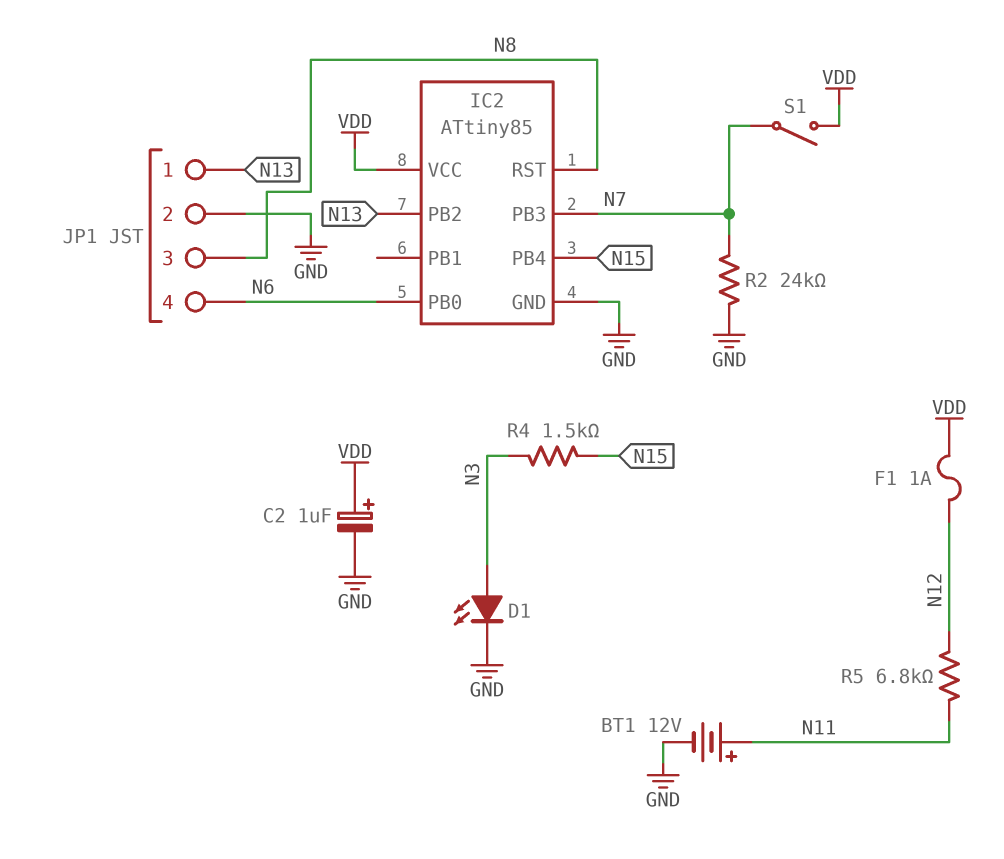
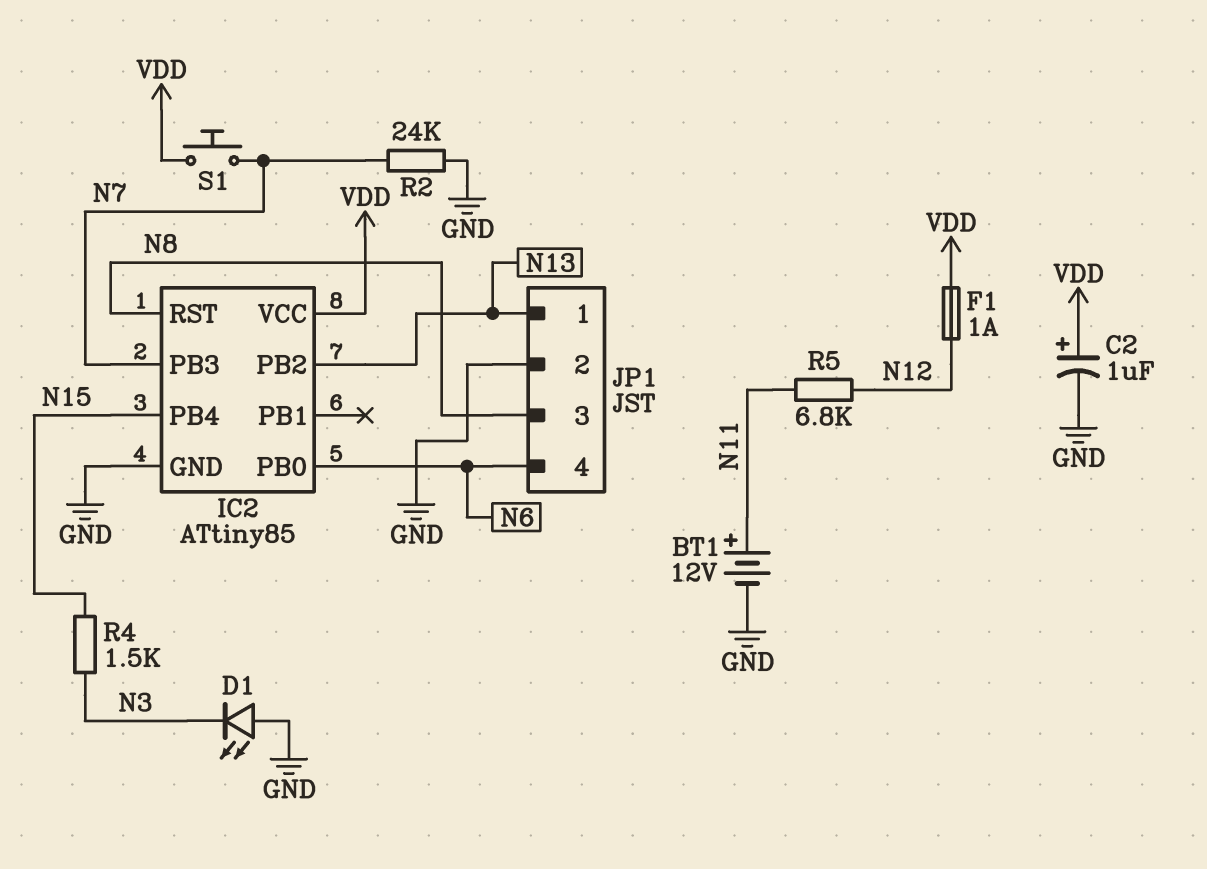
D1: LED (A N3, K GND) -> LED (A GND, K N3)
S1: switch (N7, VDD) -> button (N7, VDD)

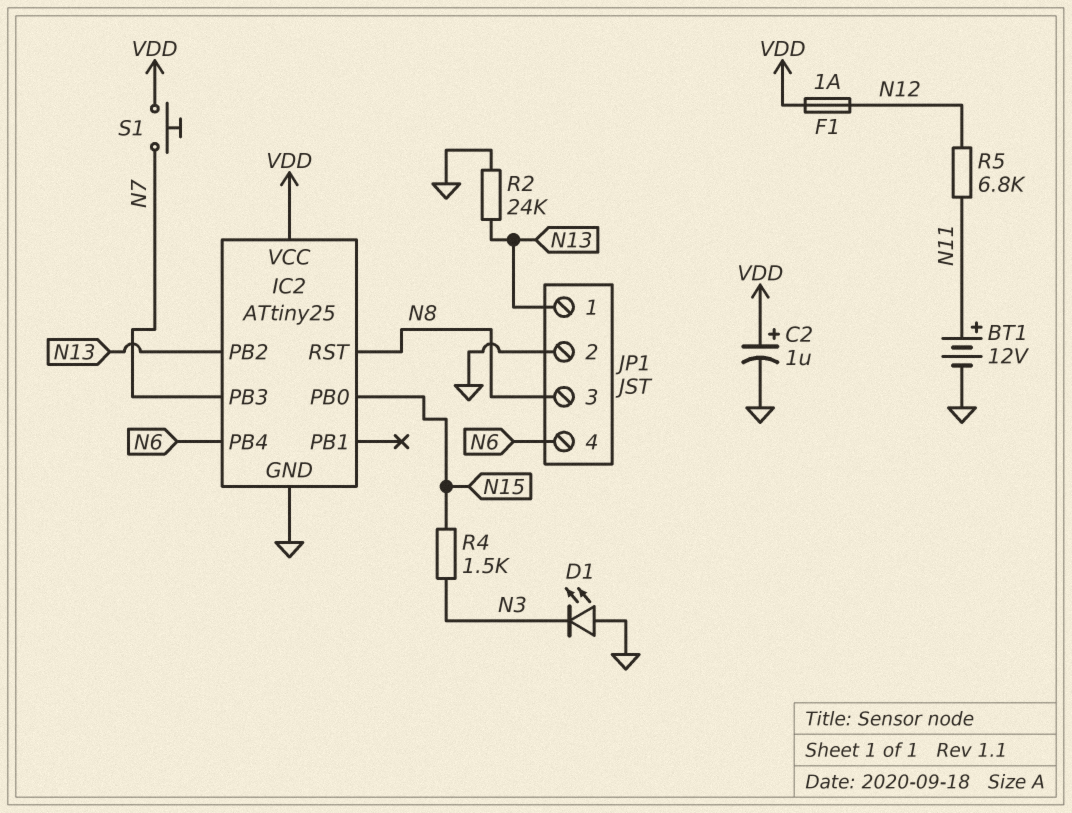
IC2: ATtiny85 -> ATtiny25
IC2 pin PB0: N6 -> N15
IC2 pin PB4: N15 -> N6
R2: 24k (GND, N7) -> 24k (GND, N13)

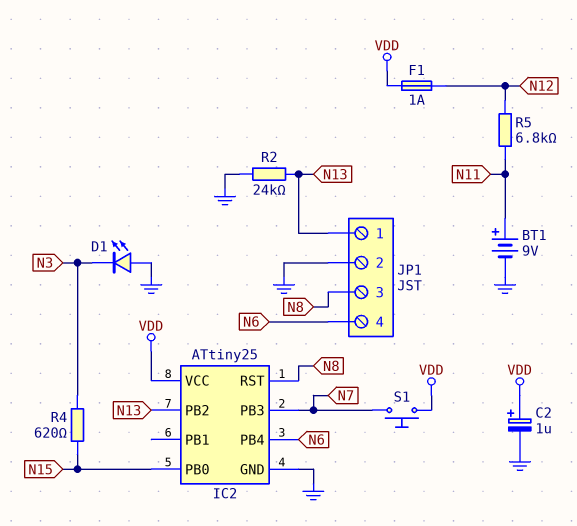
BT1: 12V (plus N11, minus GND) -> 9V (plus N11, minus GND)
R4: 1.5k (N3, N15) -> 620 (N3, N15)

